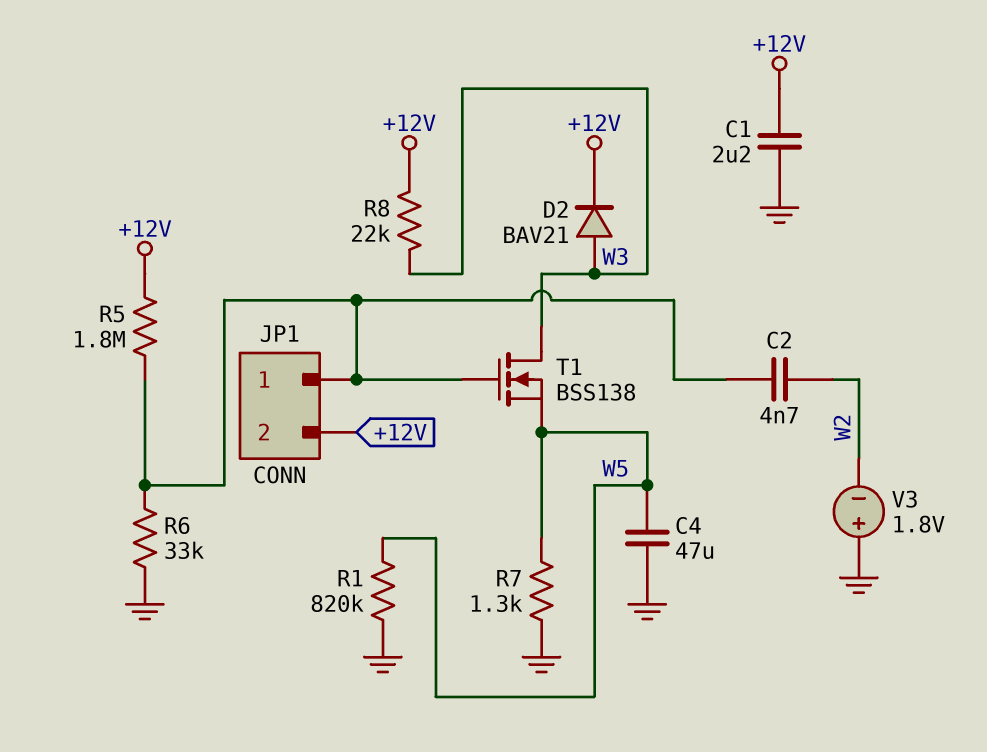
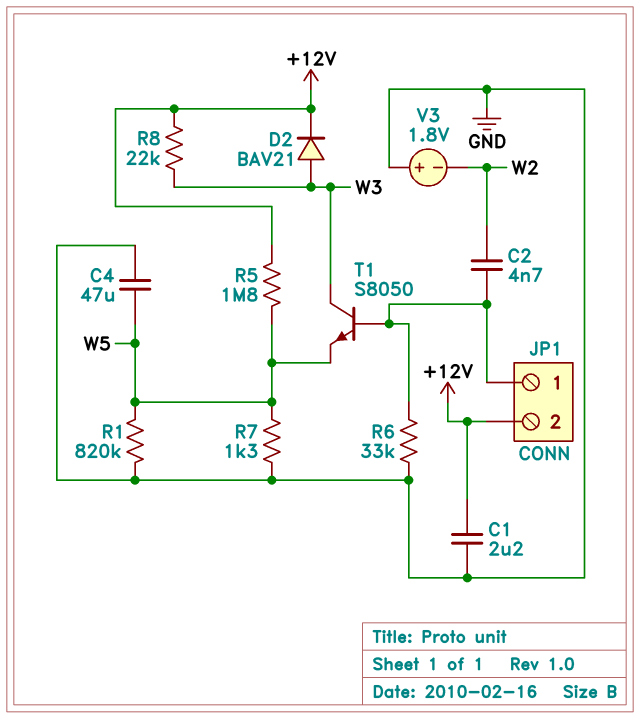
R5: 1.8M (+12V, JP1/1) -> 1.8M (+12V, W5)
T1: NMOS BSS138 (G JP1/1, D W3, S W5) -> NPN S8050 (B JP1/1, C W3, E W5)

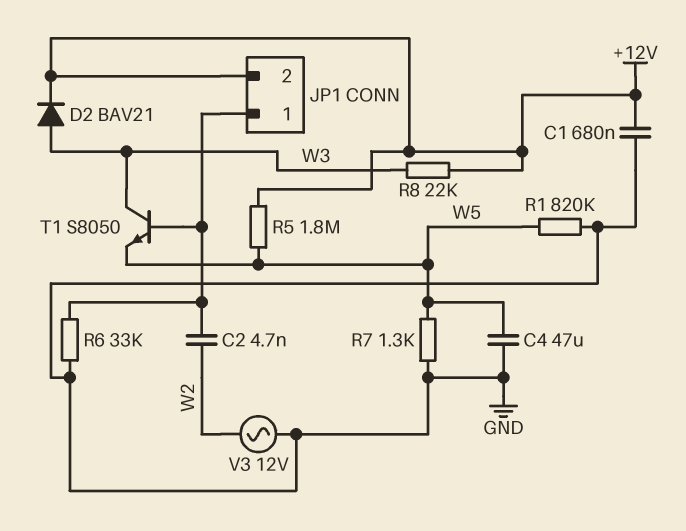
C1: 2.2uF (+12V, GND) -> 680nF (+12V, GND)
V3: 1.8V (plus GND, minus W2) -> AC 12V (GND, W2)

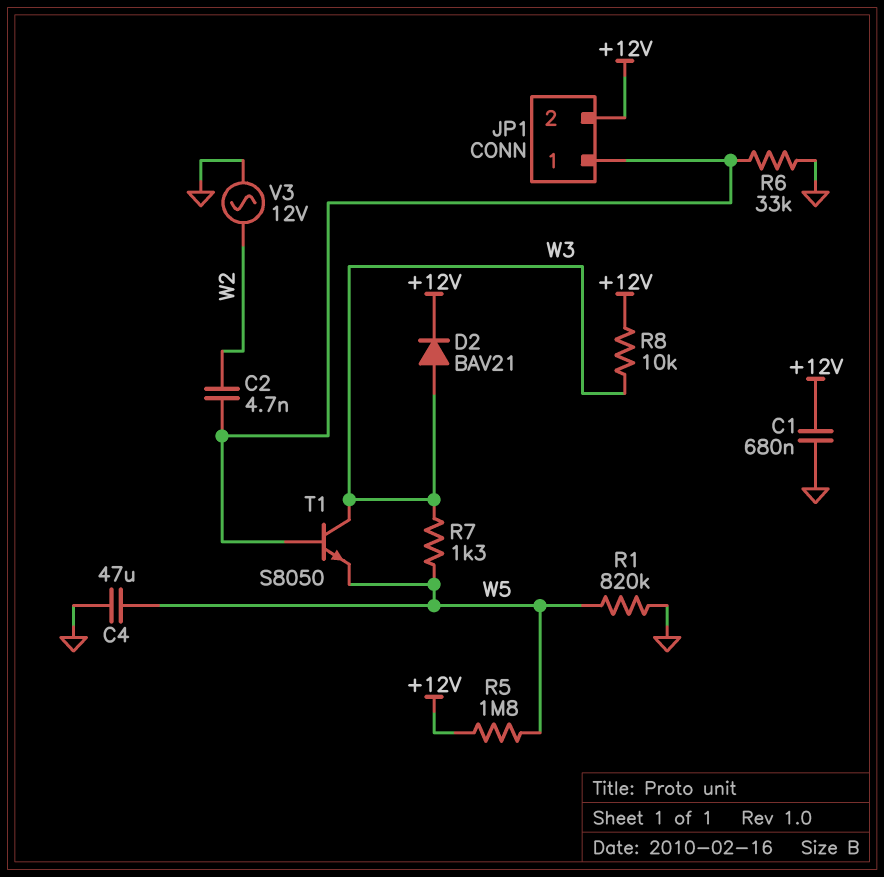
R7: 1.3k (GND, W5) -> 1.3k (W3, W5)
R8: 22k (+12V, W3) -> 10k (+12V, W3)

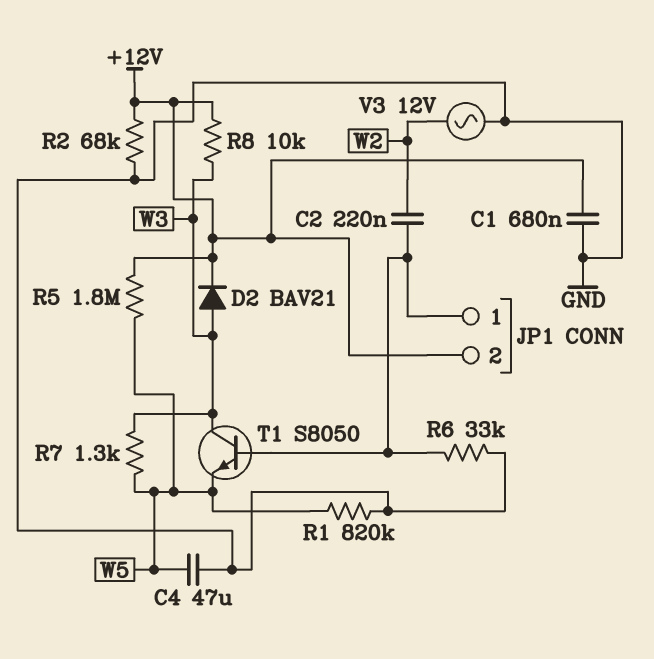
C2: 4.7nF (JP1/1, W2) -> 220nF (JP1/1, W2)
R2: none -> 68k (+12V, GND)

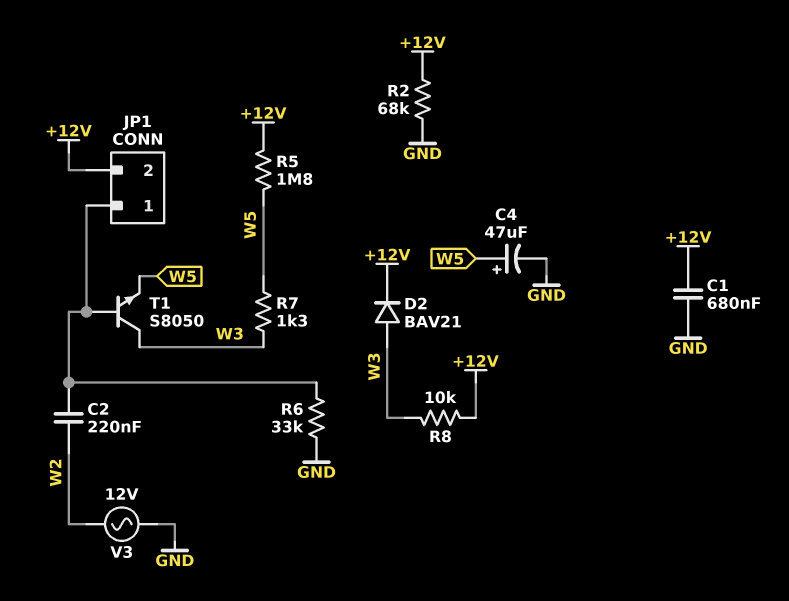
C4: 47uF (GND, W5) -> 47uF (plus W5, minus GND)
R1: 820k (GND, W5) -> none

